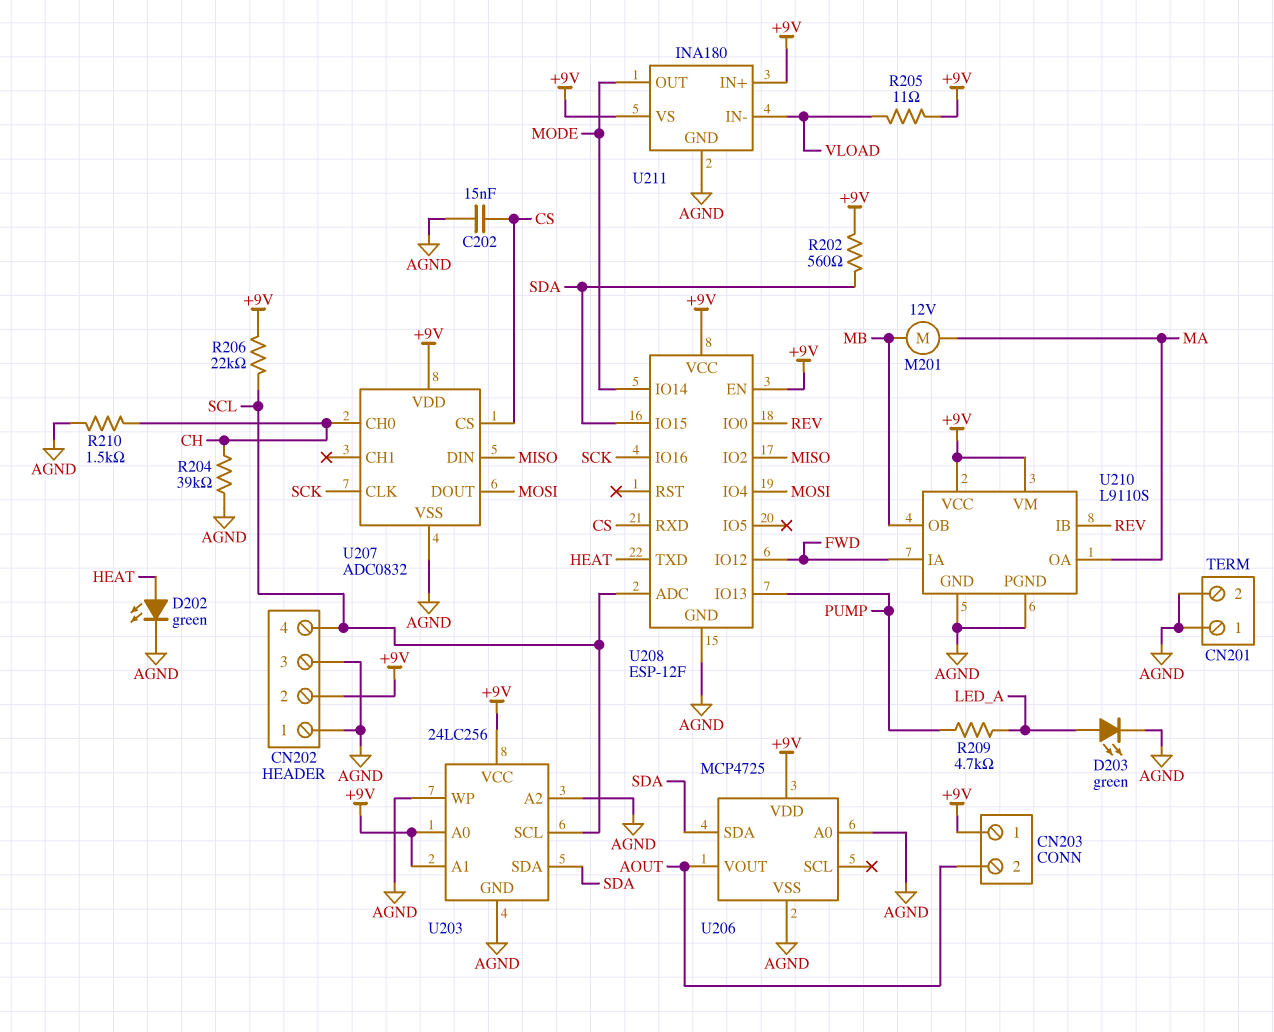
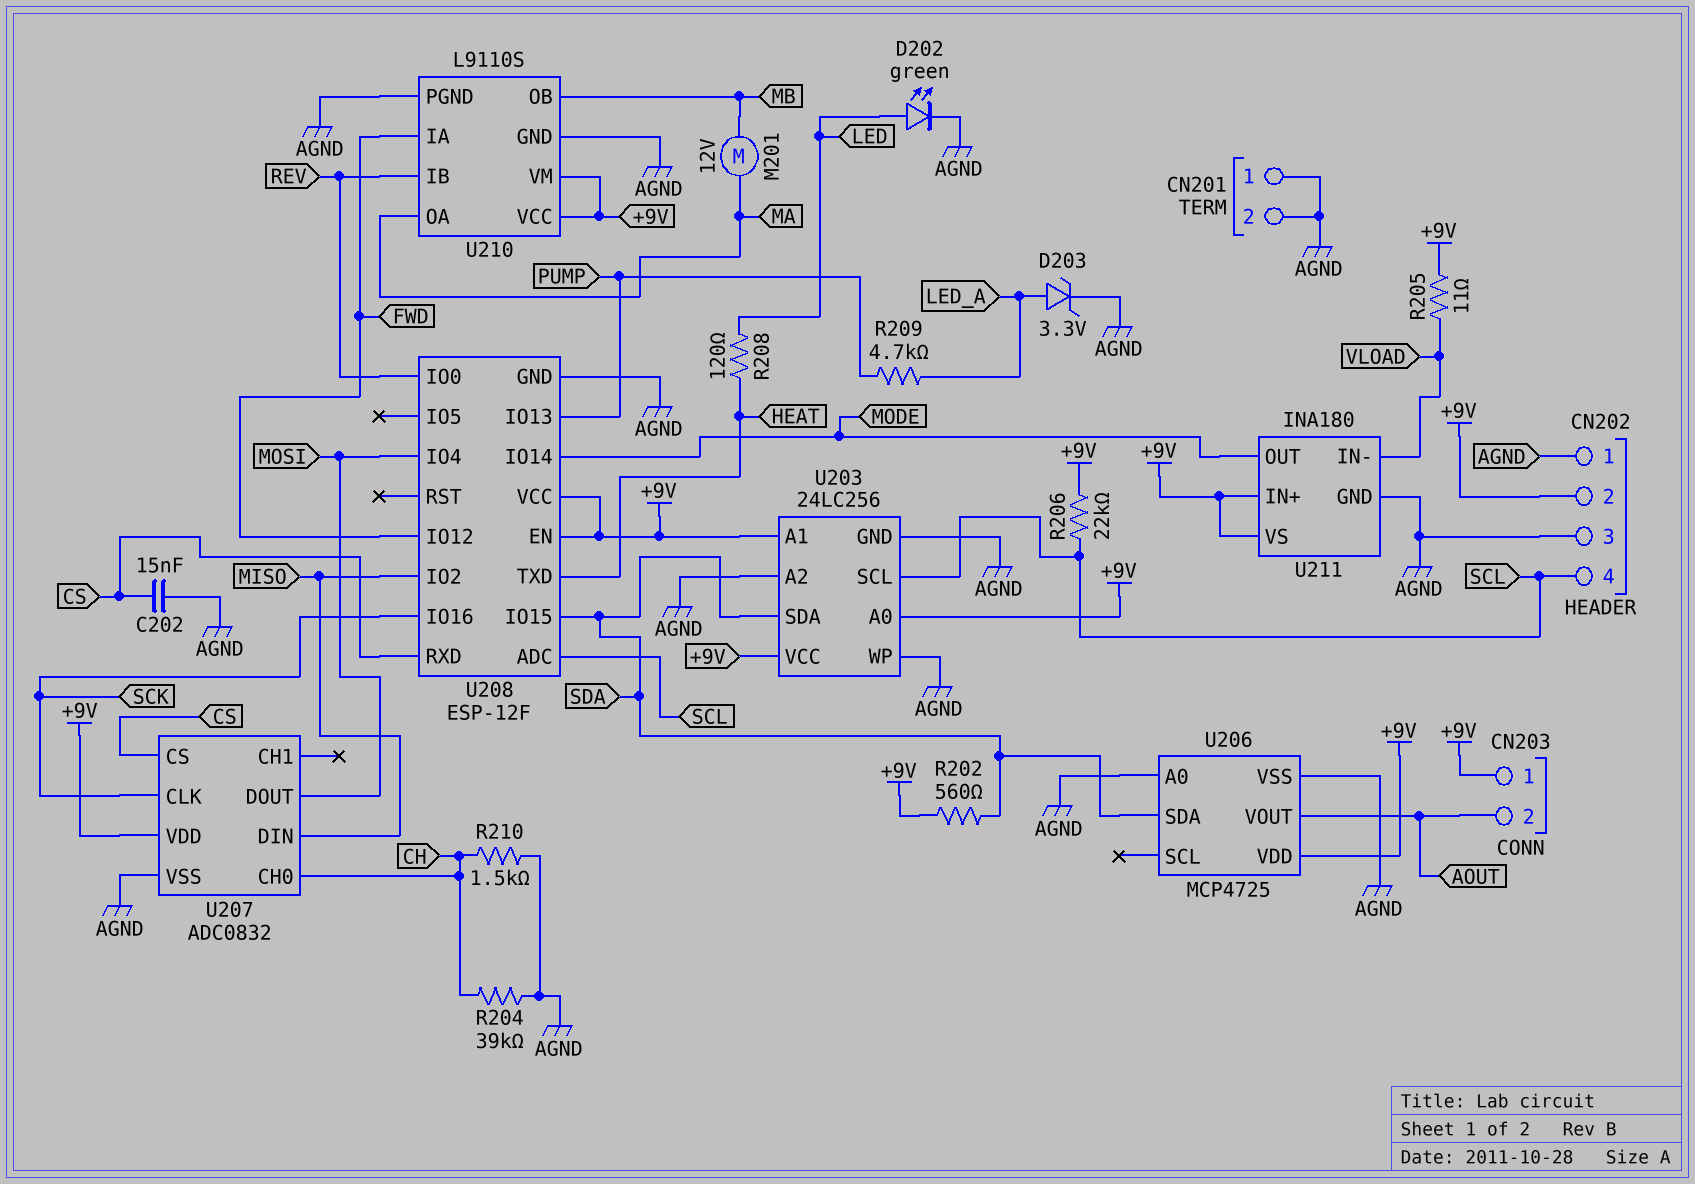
D202: LED green (A HEAT, K AGND) -> LED green (A LED, K AGND)
D203: LED green (A LED_A, K AGND) -> zener 3.3V (A LED_A, K AGND)
R208: none -> 120 (HEAT, LED)

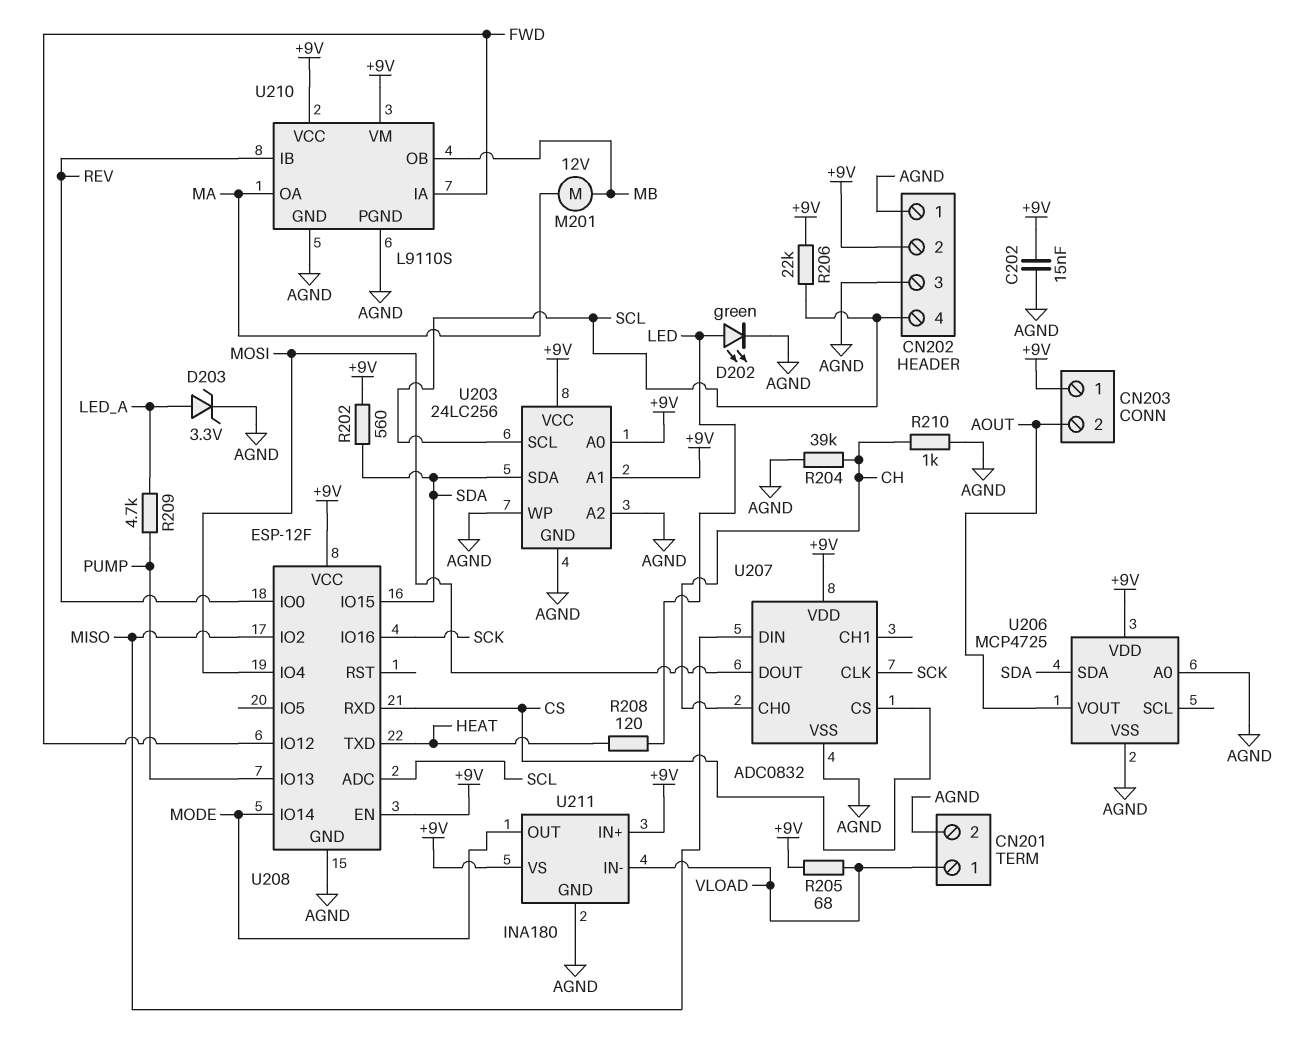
C202: 15nF (AGND, CS) -> 15nF (+9V, AGND)
CN201 pin 1: AGND -> VLOAD
R205: 11 (+9V, VLOAD) -> 68 (+9V, VLOAD)
R210: 1.5k (AGND, CH) -> 1k (AGND, CH)

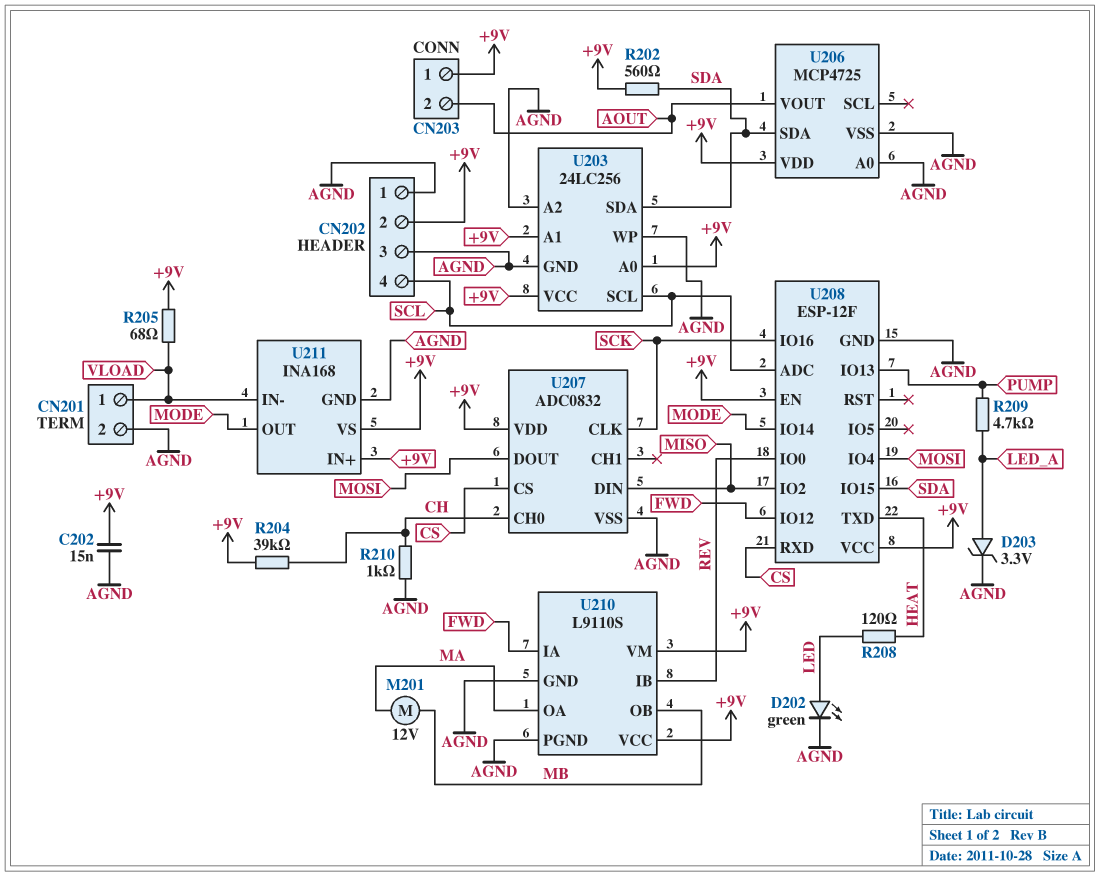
R204: 39k (AGND, CH) -> 39k (+9V, CH)
R206: 22k (+9V, SCL) -> none
U211: INA180 -> INA168

